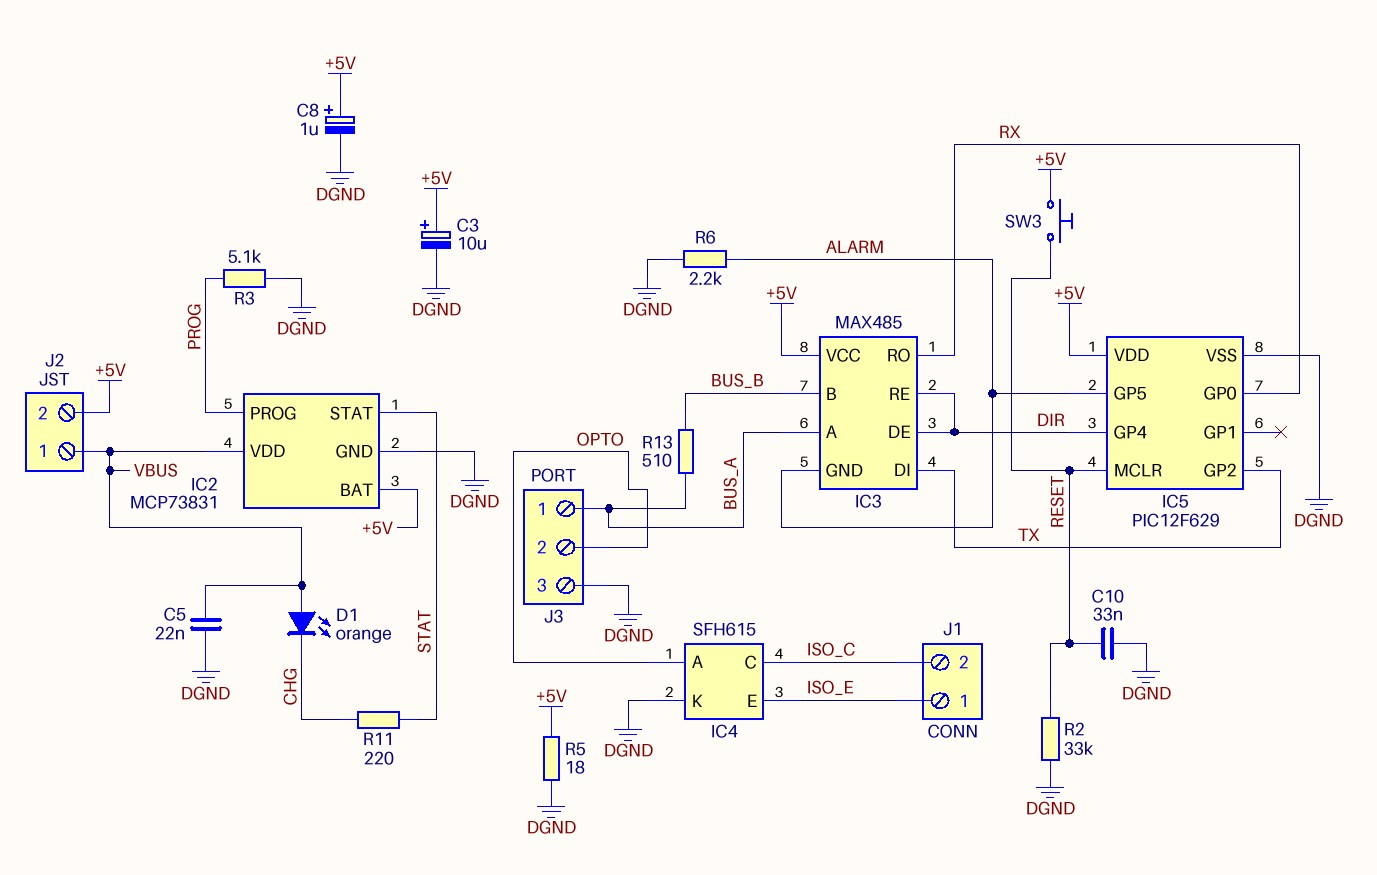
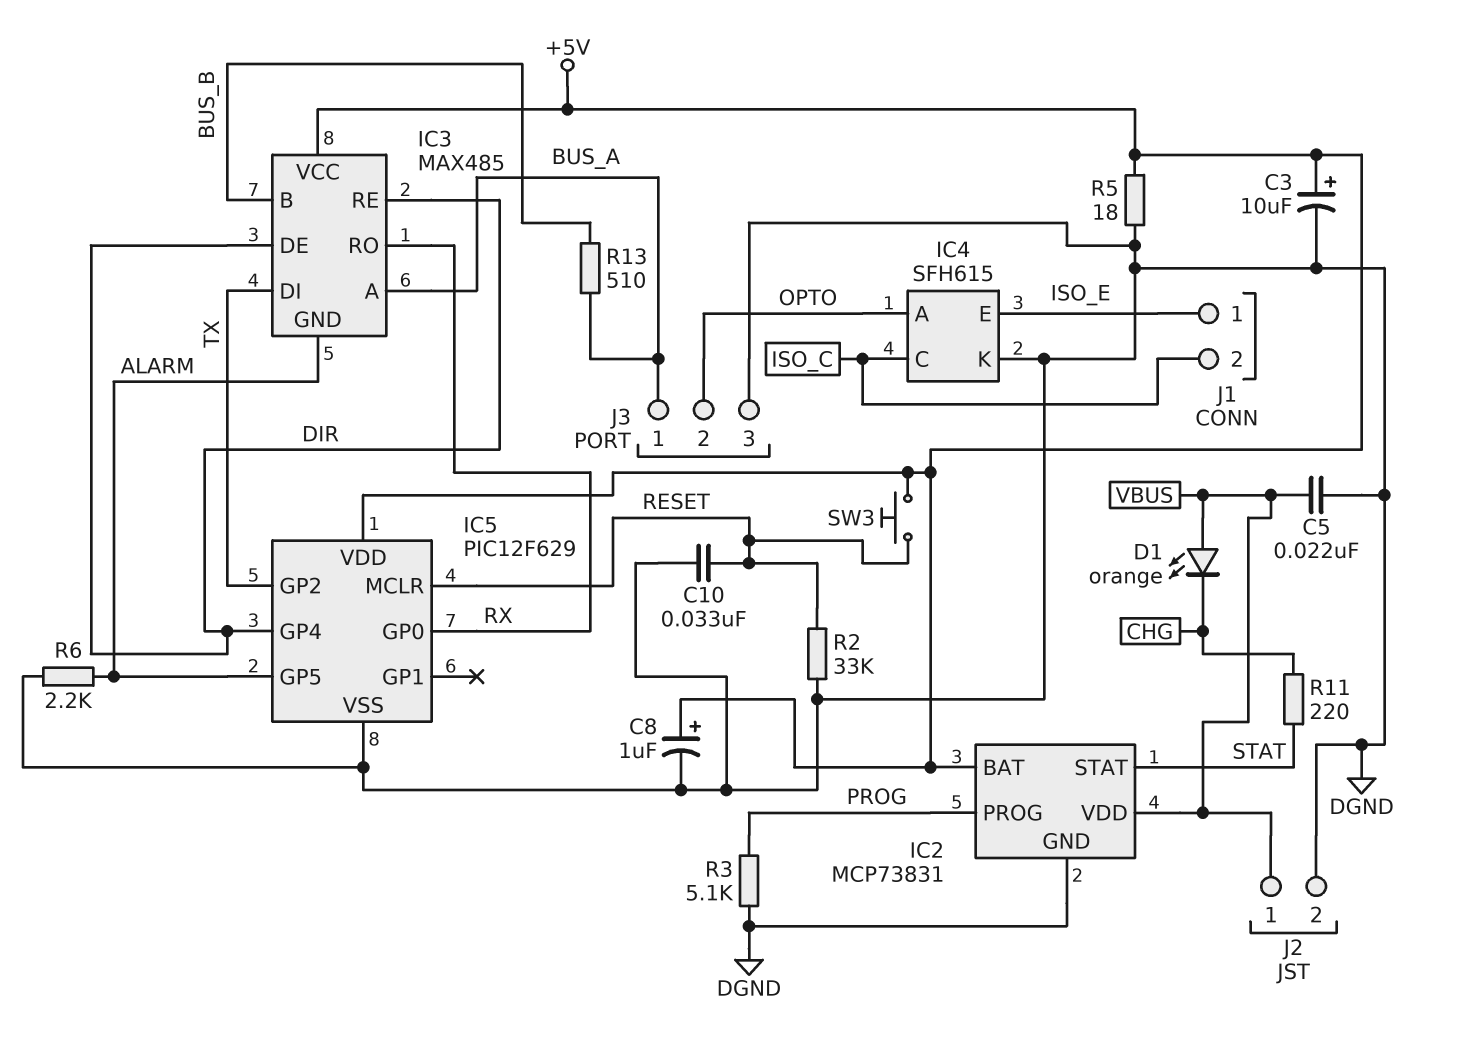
J2 pin 2: +5V -> DGND

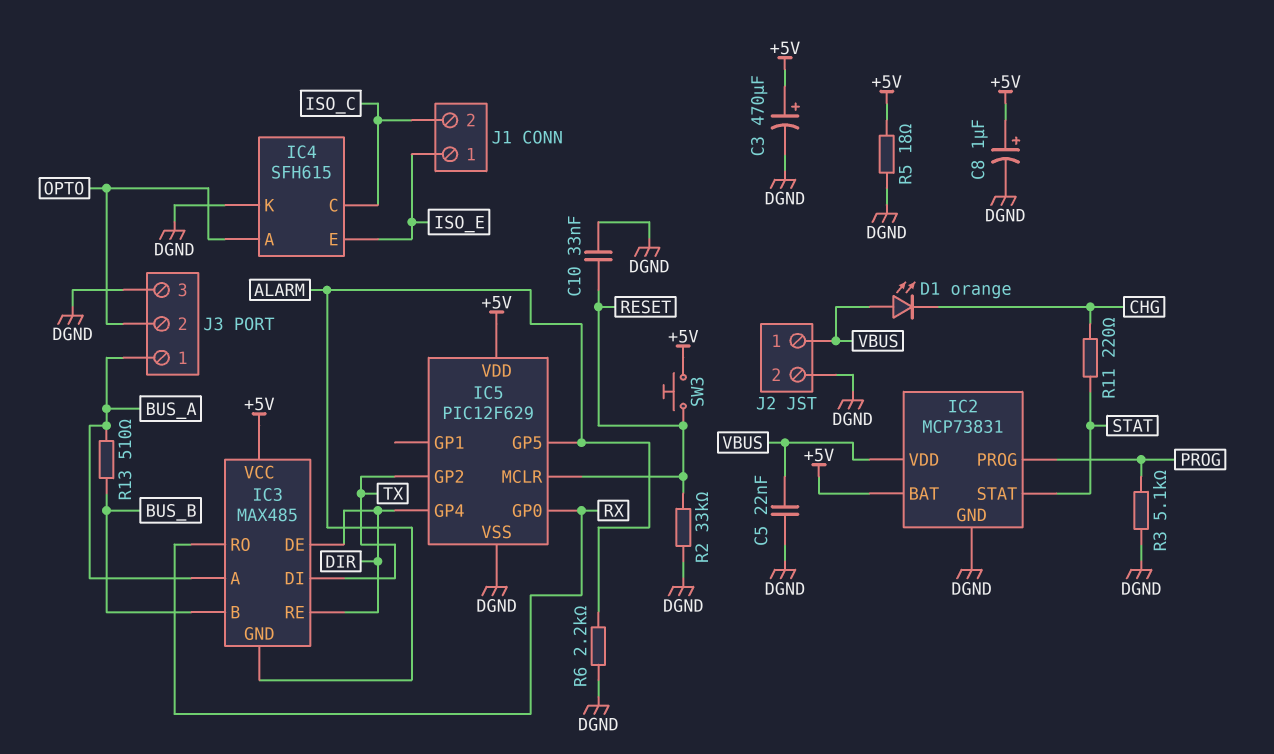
C3: 10uF (plus +5V, minus DGND) -> 470uF (plus +5V, minus DGND)

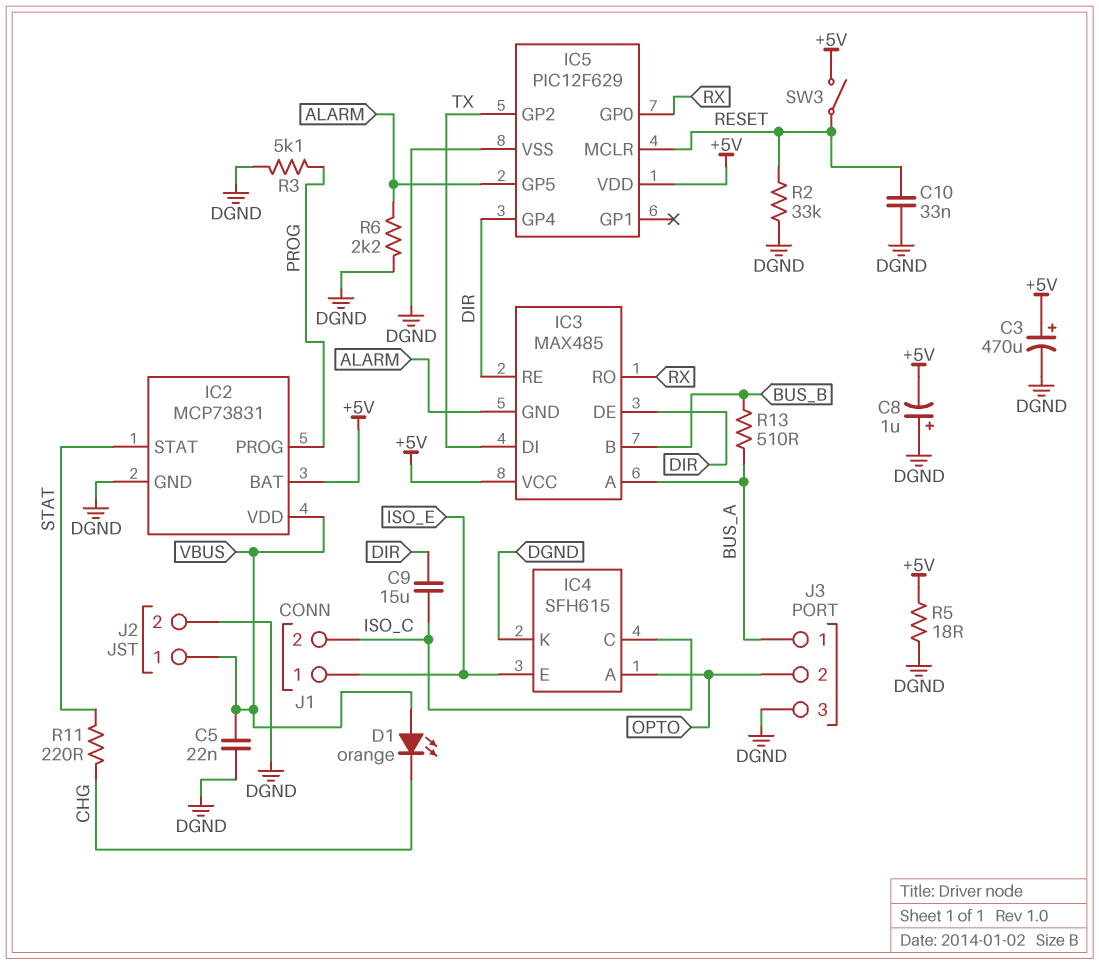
C8: 1uF (plus +5V, minus DGND) -> 1uF (plus DGND, minus +5V)
C9: none -> 15uF (DIR, ISO_C)
SW3: button (+5V, RESET) -> switch (+5V, RESET)

